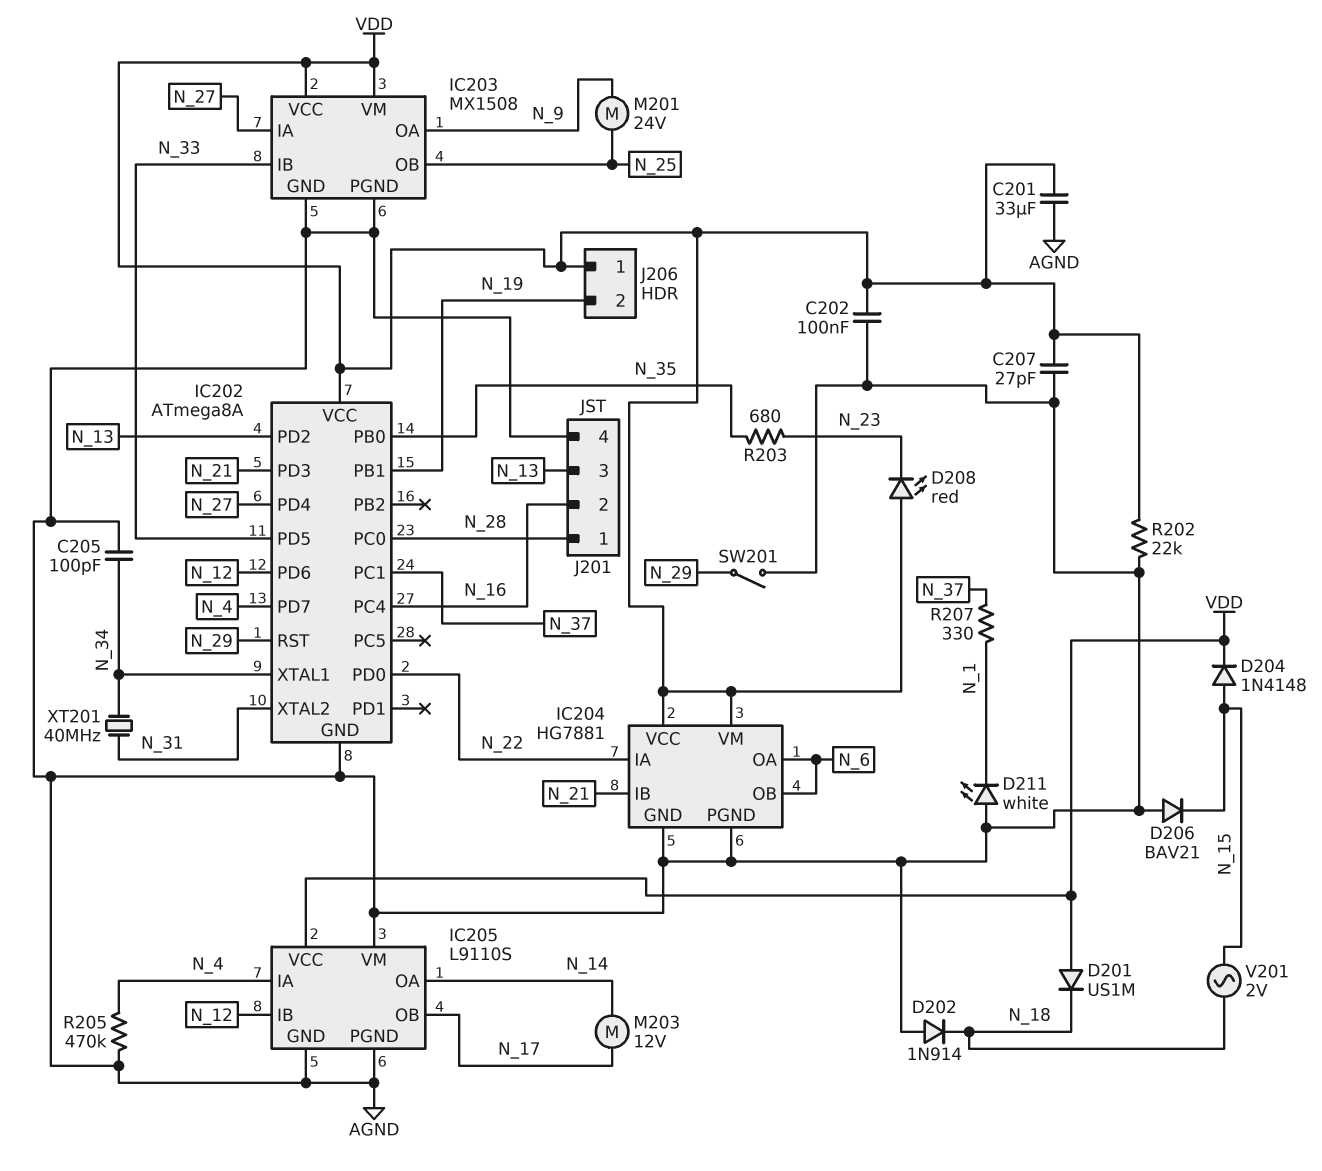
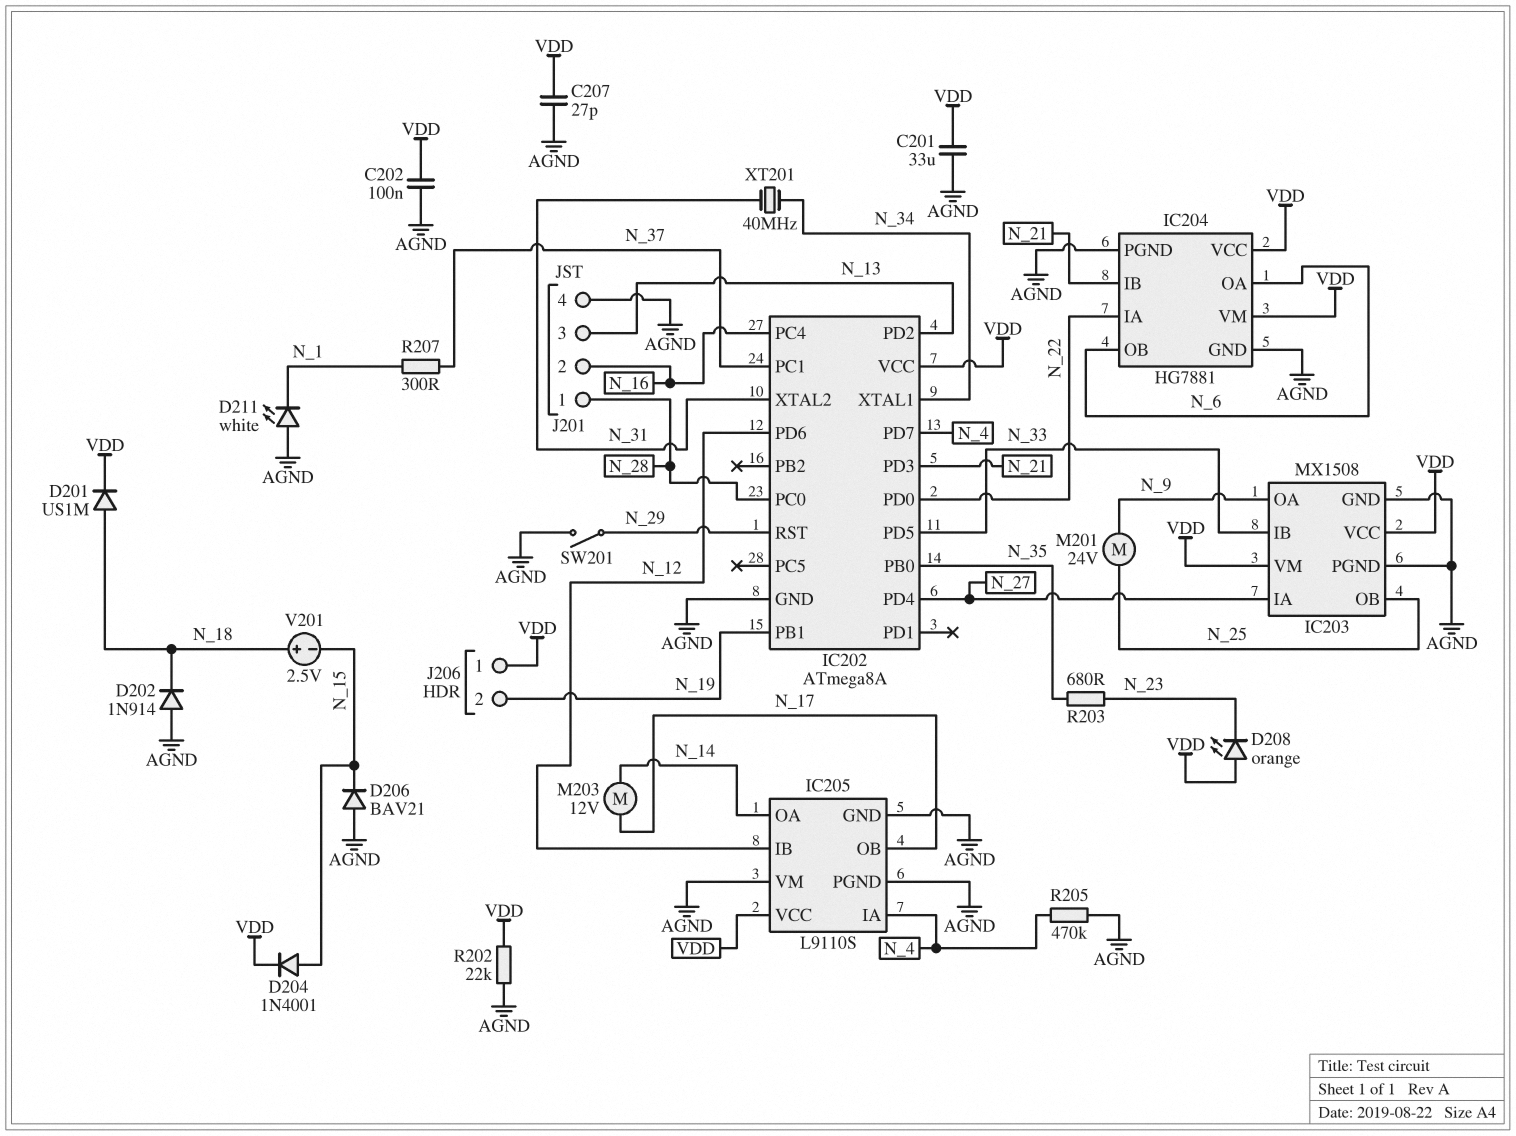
C205: 100pF (AGND, N_34) -> none
D201: diode US1M (A VDD, K N_18) -> diode US1M (A N_18, K VDD)
D204: diode 1N4148 (A N_15, K VDD) -> diode 1N4001 (A N_15, K VDD)
D208: LED red (A VDD, K N_23) -> LED orange (A VDD, K N_23)
R207: 330 (N_1, N_37) -> 300 (N_1, N_37)
V201: AC 2V (N_15, N_18) -> 2.5V (plus N_18, minus N_15)

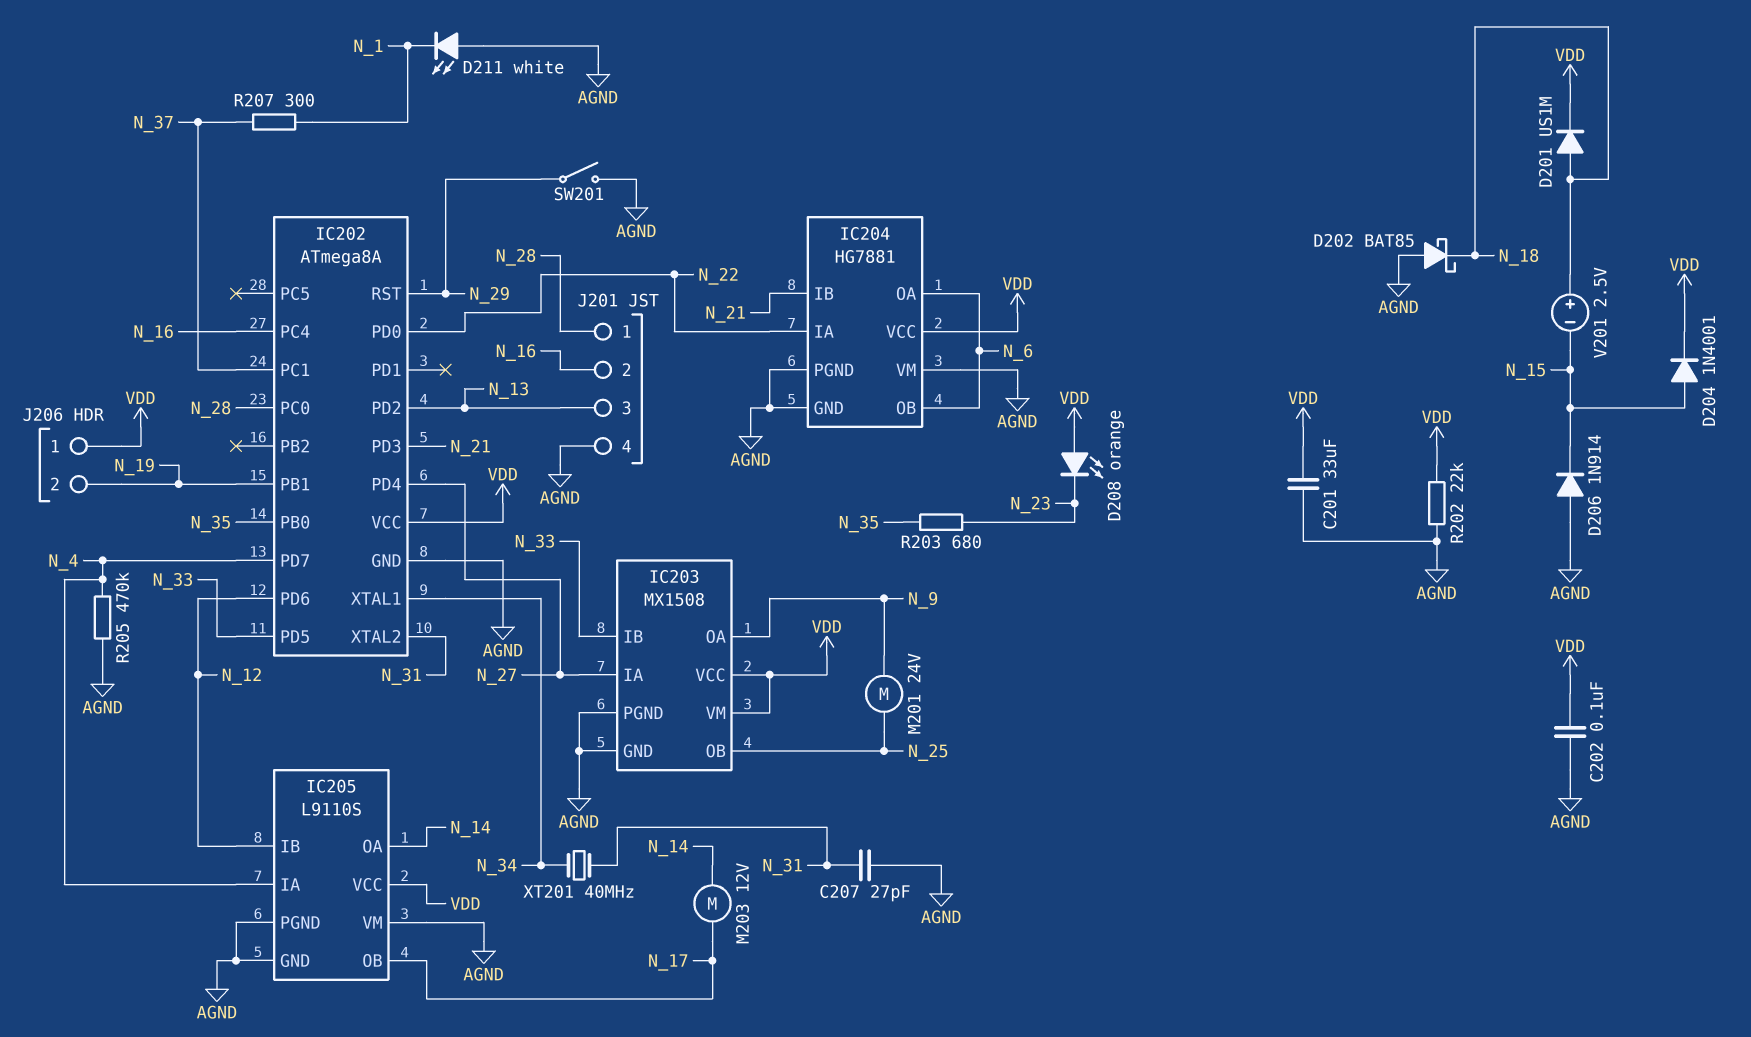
C207: 27pF (AGND, VDD) -> 27pF (AGND, N_31)
D202: diode 1N914 (A AGND, K N_18) -> schottky BAT85 (A AGND, K N_18)
D206: diode BAV21 (A AGND, K N_15) -> diode 1N914 (A AGND, K N_15)
IC204 pin VM: VDD -> AGND

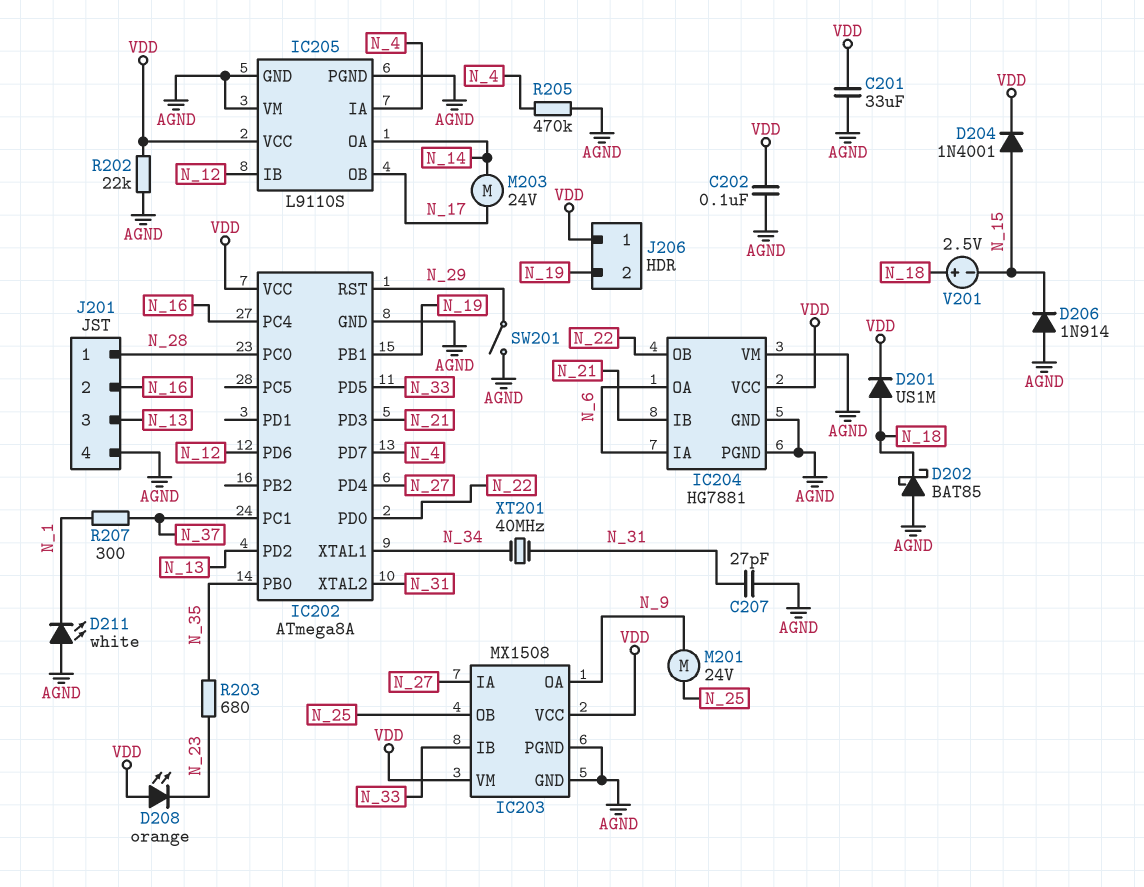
IC204 pin IA: N_22 -> N_6
IC204 pin OB: N_6 -> N_22
M203: motor 12V (N_14, N_17) -> motor 24V (N_14, N_17)

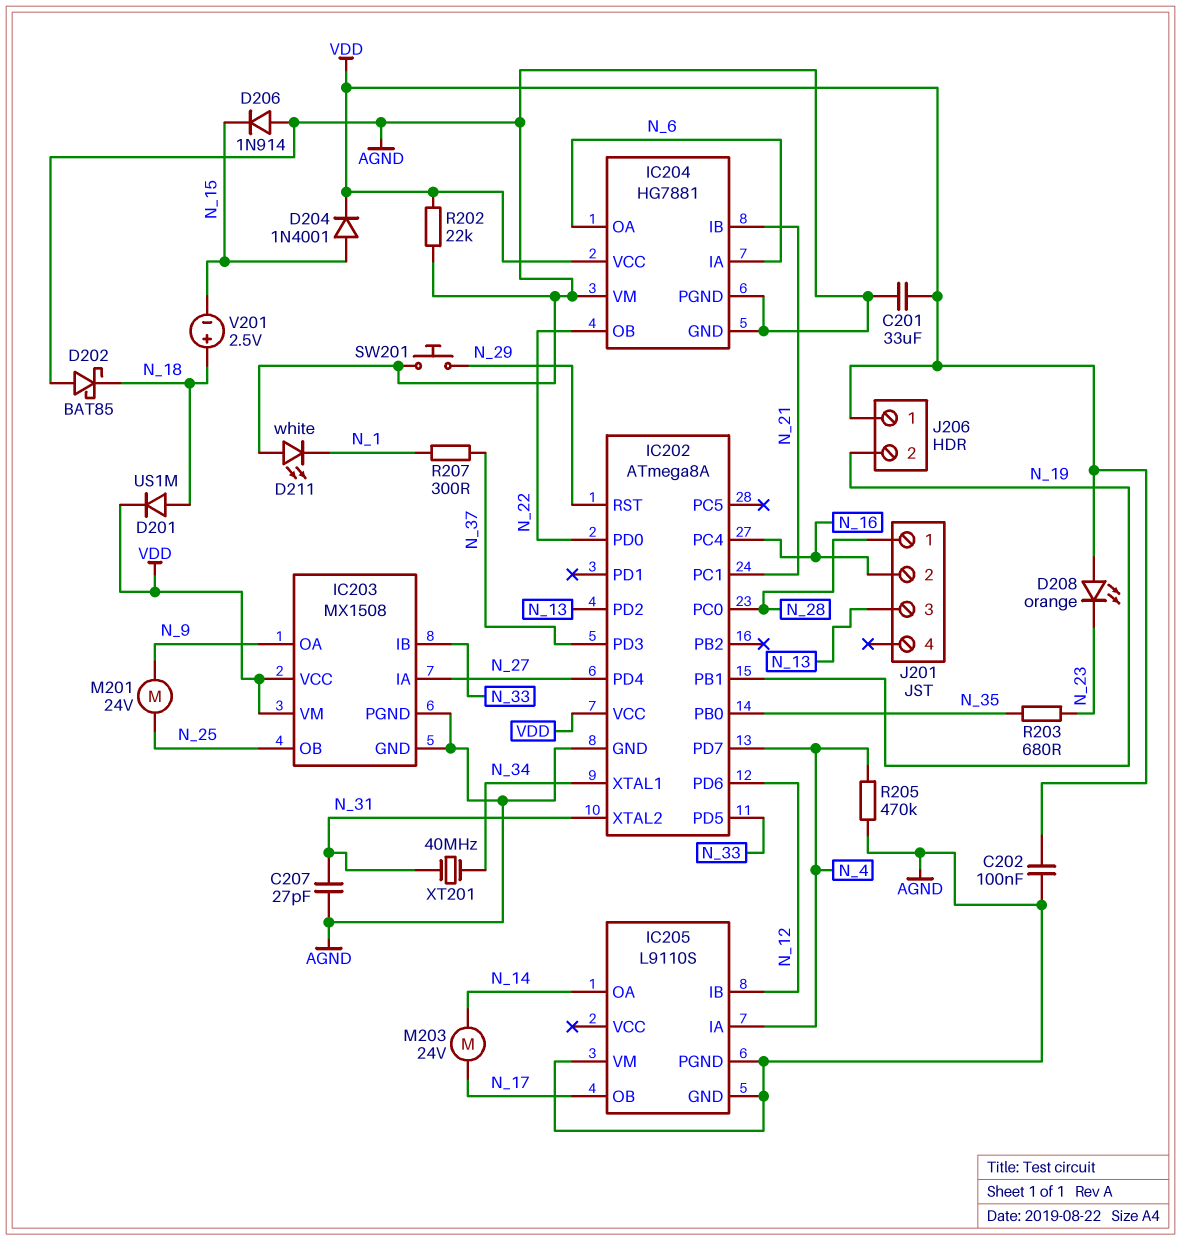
IC202 pin PC1: N_37 -> N_21
IC202 pin PD3: N_21 -> N_37
IC205 pin VCC: VDD -> none
J201 pin 4: AGND -> none
SW201: switch (AGND, N_29) -> button (AGND, N_29)

